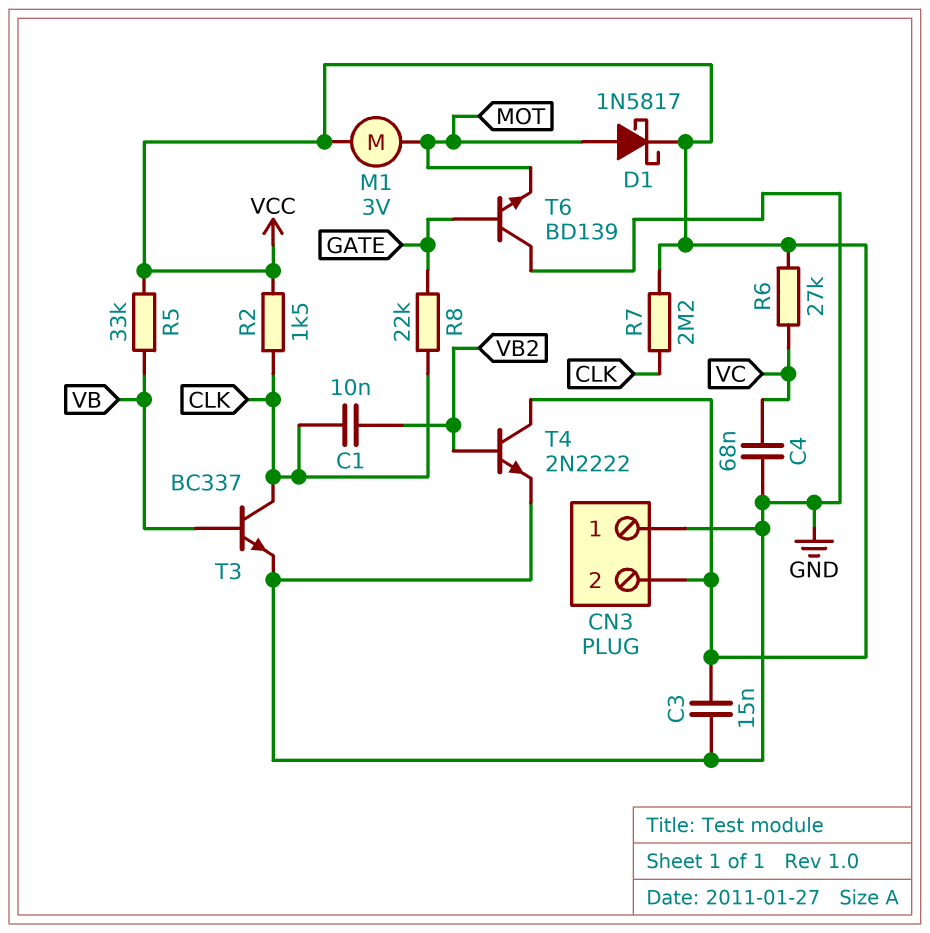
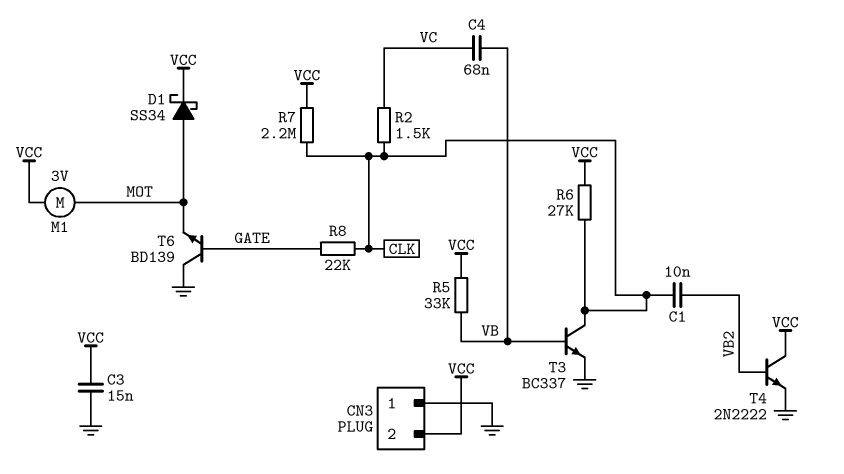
C4: 68nF (GND, VC) -> 68nF (VB, VC)
D1: schottky 1N5817 (A MOT, K VCC) -> schottky SS34 (A MOT, K VCC)
R2: 1.5k (CLK, VCC) -> 1.5k (CLK, VC)
R6: 27k (VC, VCC) -> 27k (CLK, VCC)

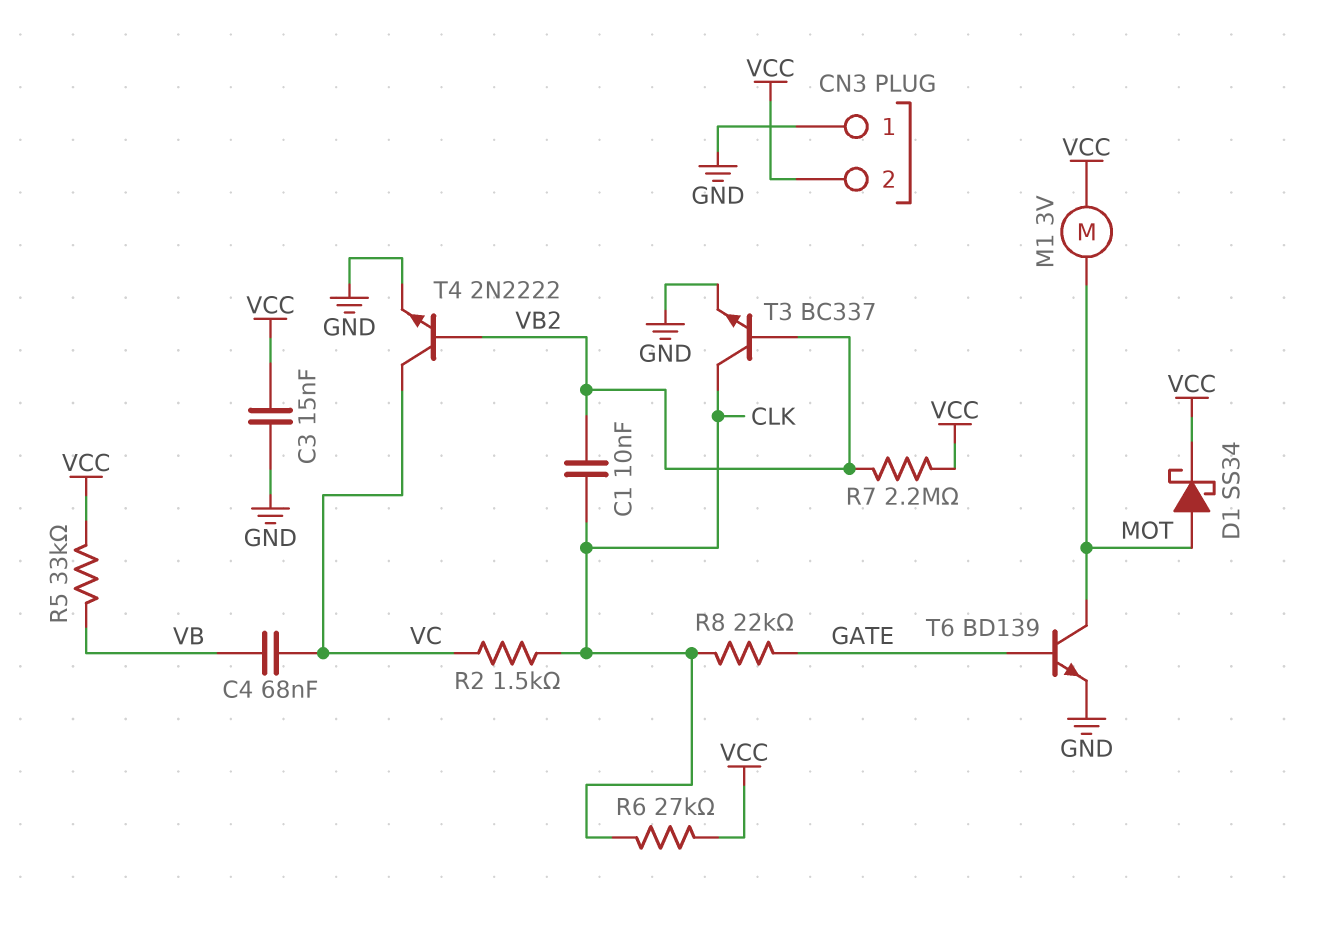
R7: 2.2M (CLK, VCC) -> 2.2M (VB2, VCC)
T3: NPN BC337 (B VB, C CLK, E GND) -> NPN BC337 (B VB2, C CLK, E GND)
T4: NPN 2N2222 (B VB2, C VCC, E GND) -> NPN 2N2222 (B VB2, C VC, E GND)
T6: NPN BD139 (B GATE, C GND, E MOT) -> NPN BD139 (B GATE, C MOT, E GND)

